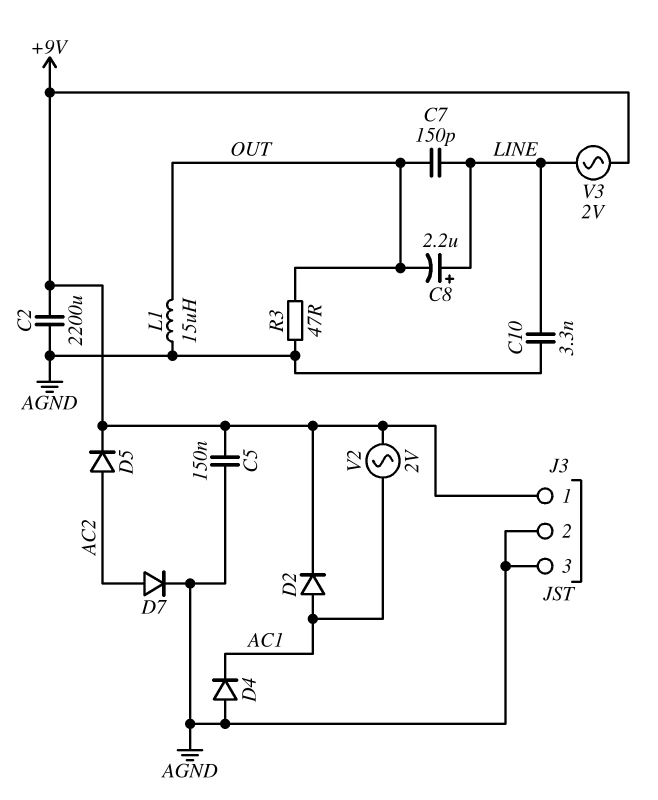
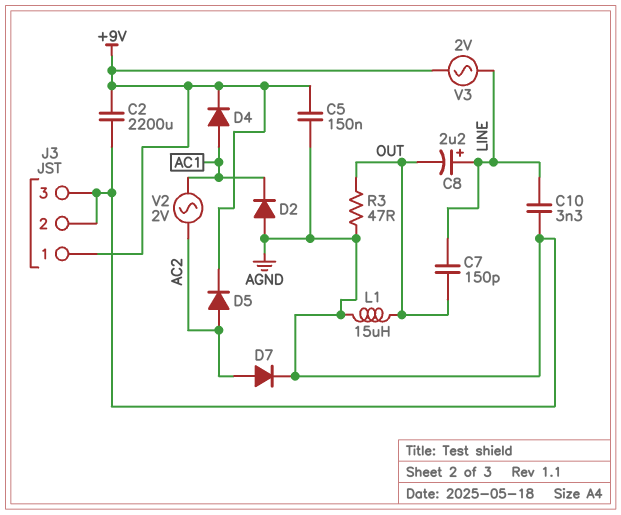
D2: diode (A AC1, K +9V) -> diode (A AGND, K AC1)
D4: diode (A AGND, K AC1) -> diode (A AC1, K +9V)
V2: AC 2V (+9V, AC1) -> AC 2V (AC1, AC2)

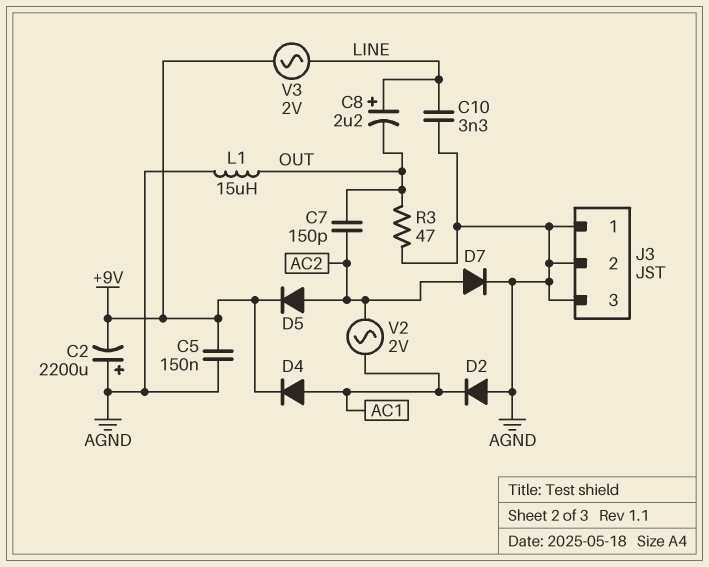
C2: 2200uF (+9V, AGND) -> 2200uF (plus AGND, minus +9V)
C7: 150pF (LINE, OUT) -> 150pF (AC2, OUT)
J3 pin 1: +9V -> AGND

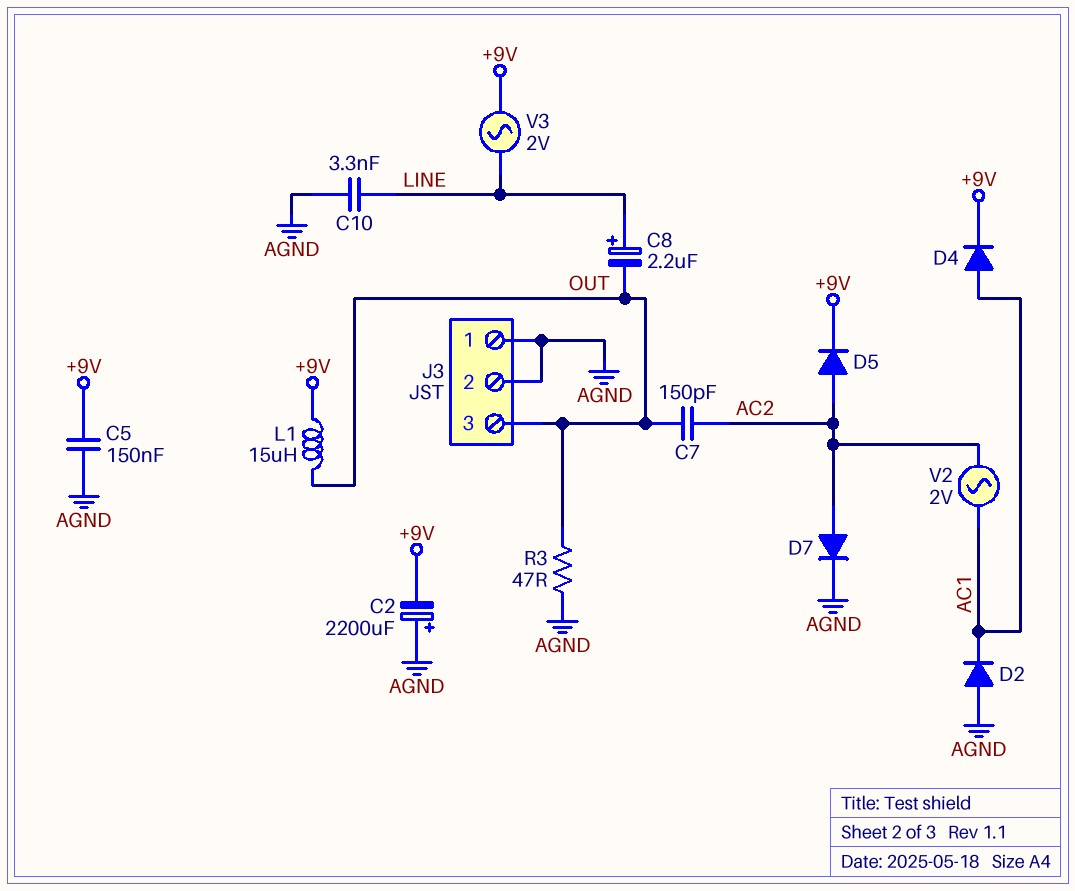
J3 pin 3: AGND -> OUT
L1: 15uH (AGND, OUT) -> 15uH (+9V, OUT)

